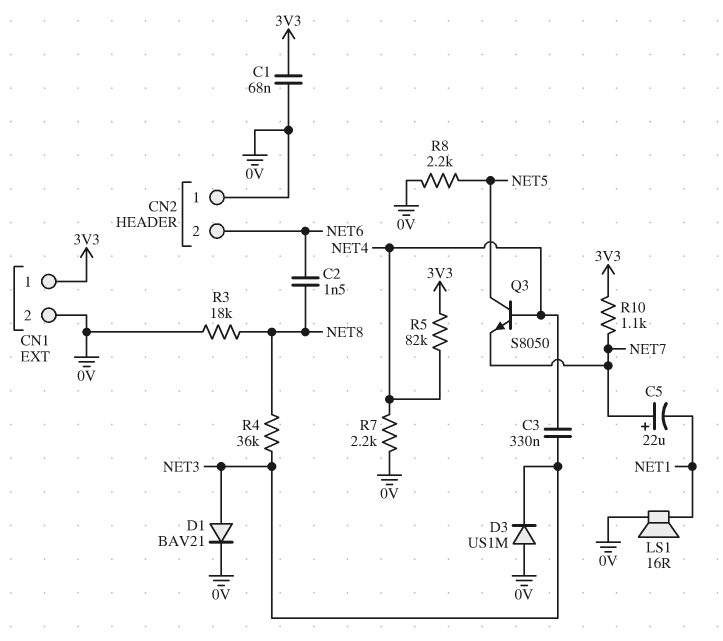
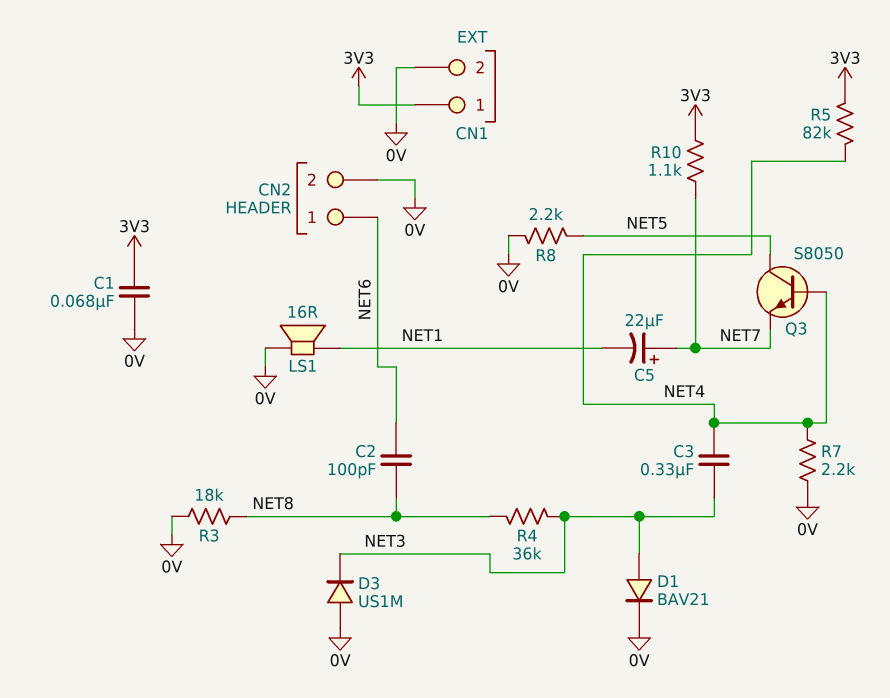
C2: 1.5nF (NET6, NET8) -> 100pF (NET6, NET8)
CN2 pin 1: 0V -> NET6
CN2 pin 2: NET6 -> 0V

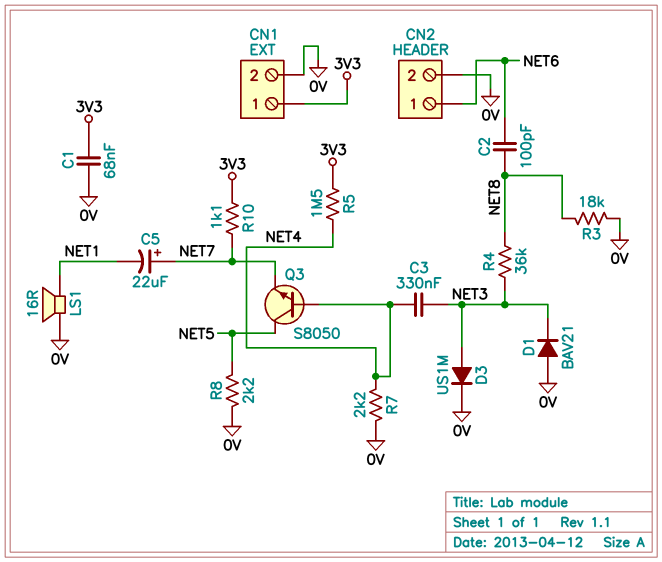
D1: diode BAV21 (A NET3, K 0V) -> diode BAV21 (A 0V, K NET3)
D3: diode US1M (A 0V, K NET3) -> diode US1M (A NET3, K 0V)
R5: 82k (3V3, NET4) -> 1.5M (3V3, NET4)

